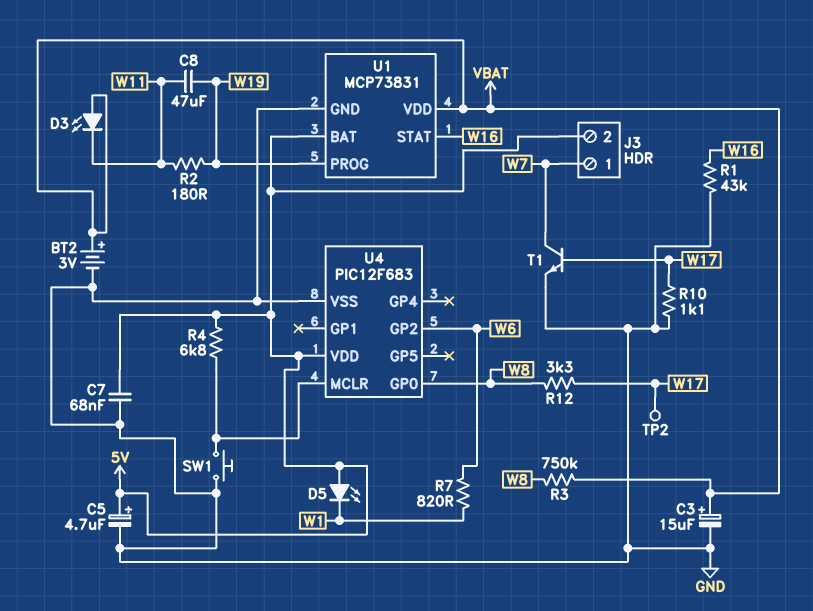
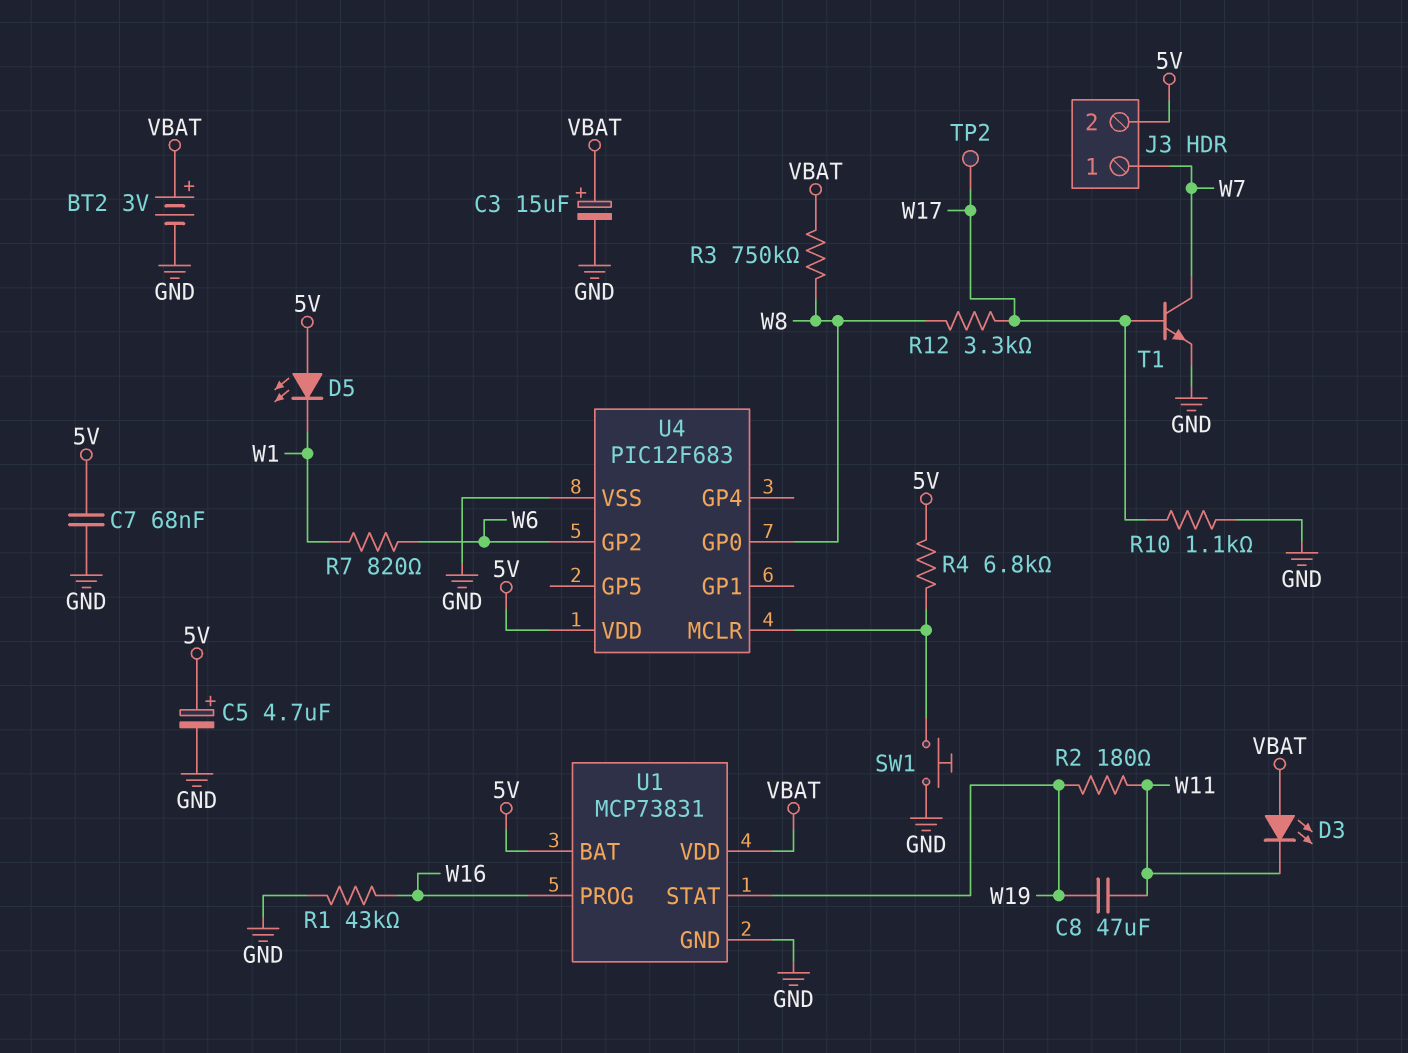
U1 pin PROG: W19 -> W16
U1 pin STAT: W16 -> W19

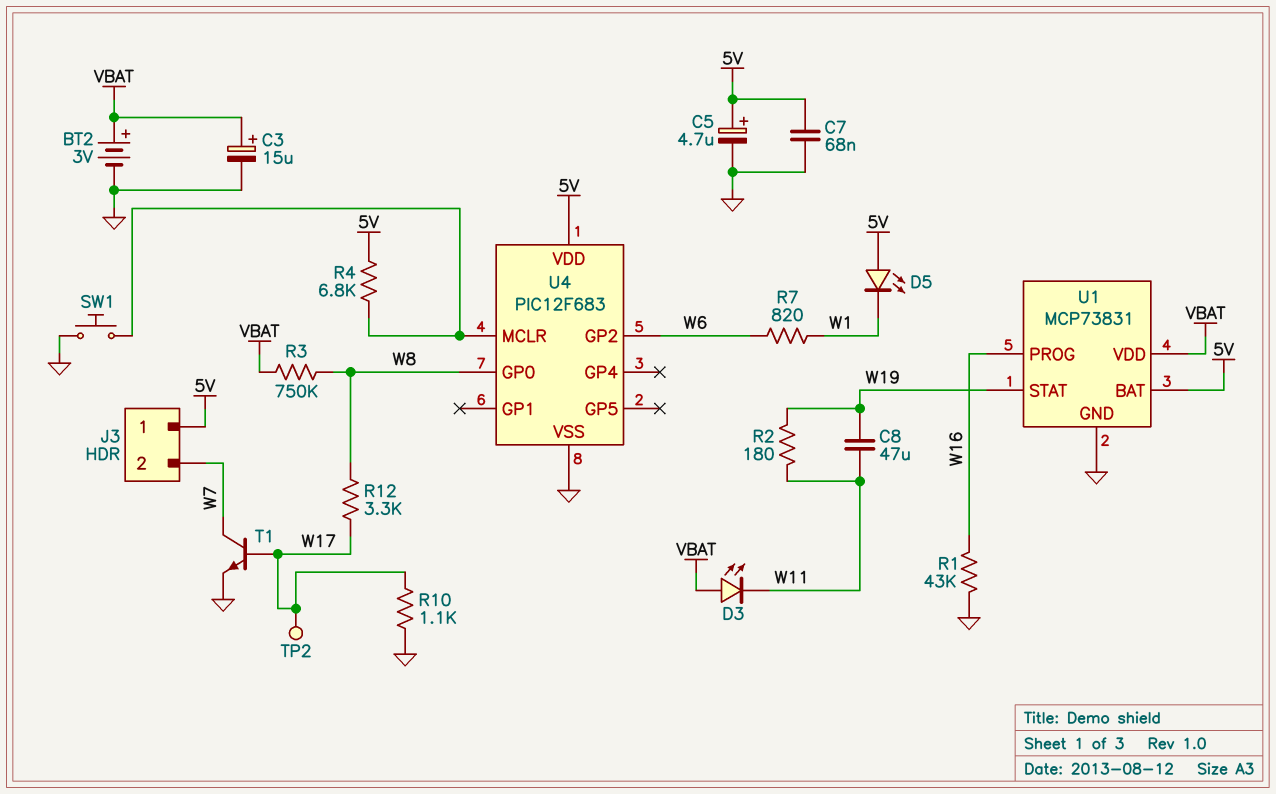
J3 pin 1: W7 -> 5V
J3 pin 2: 5V -> W7

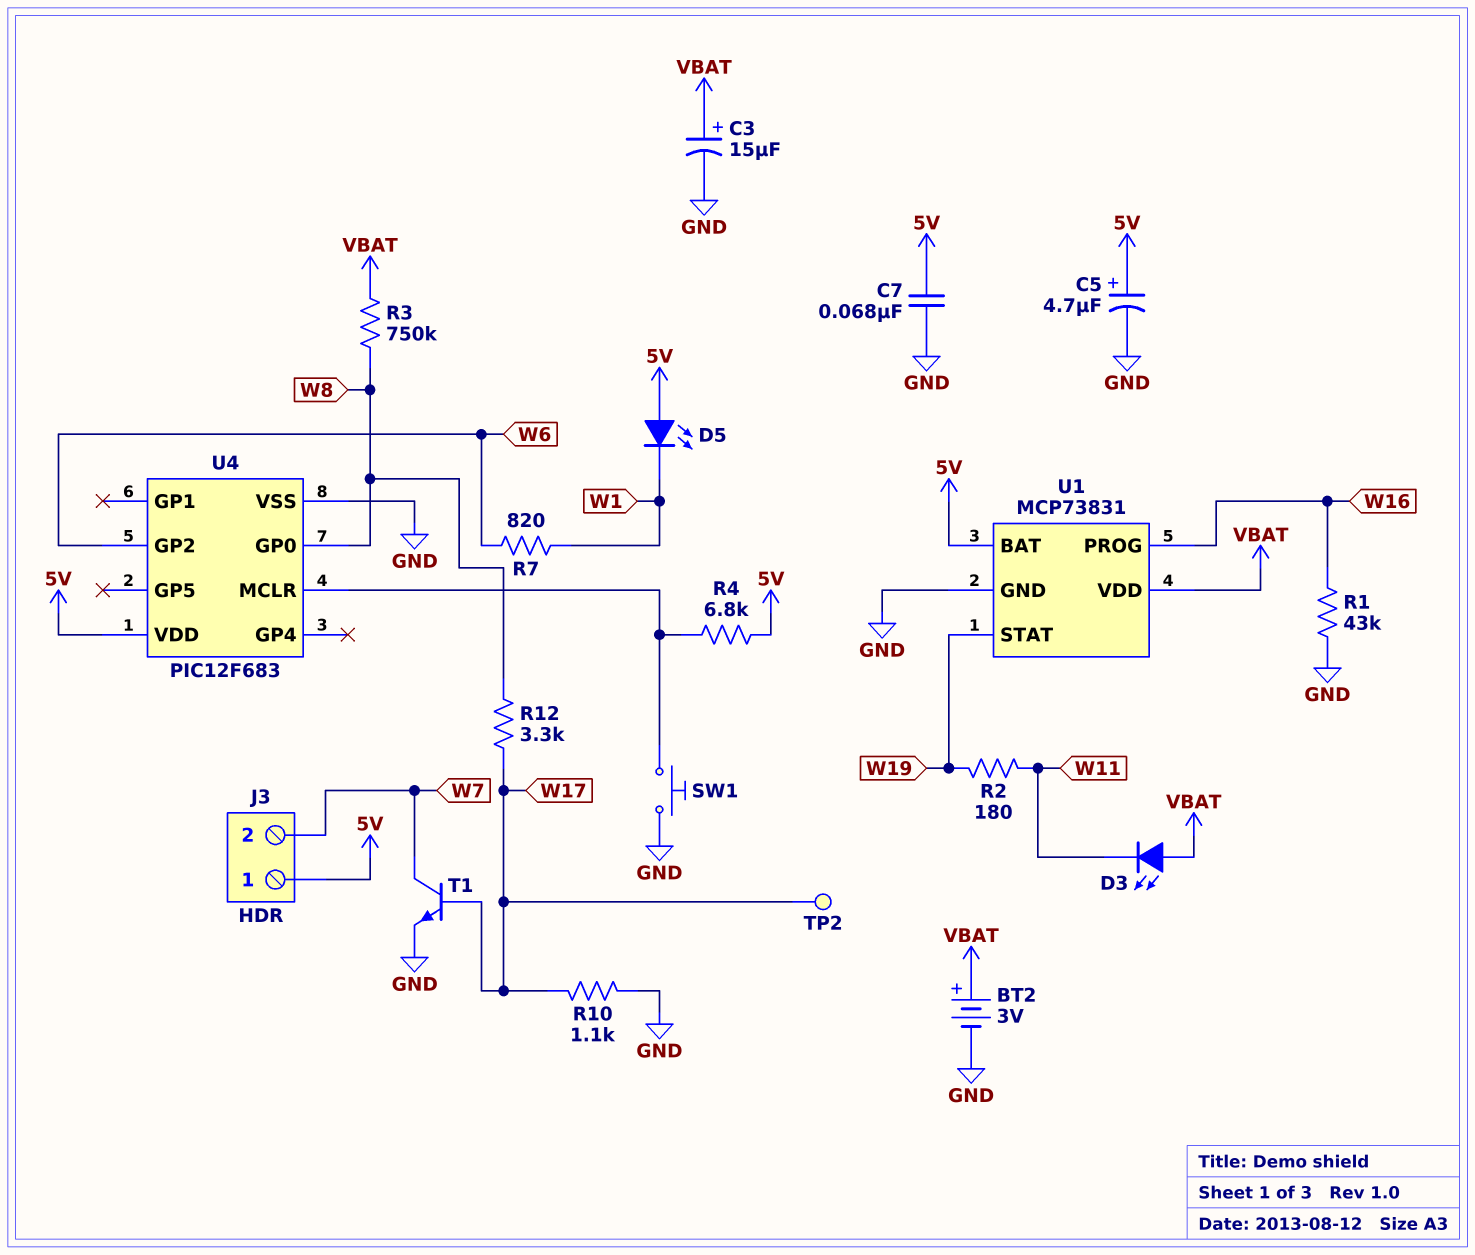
C8: 47uF (W11, W19) -> none

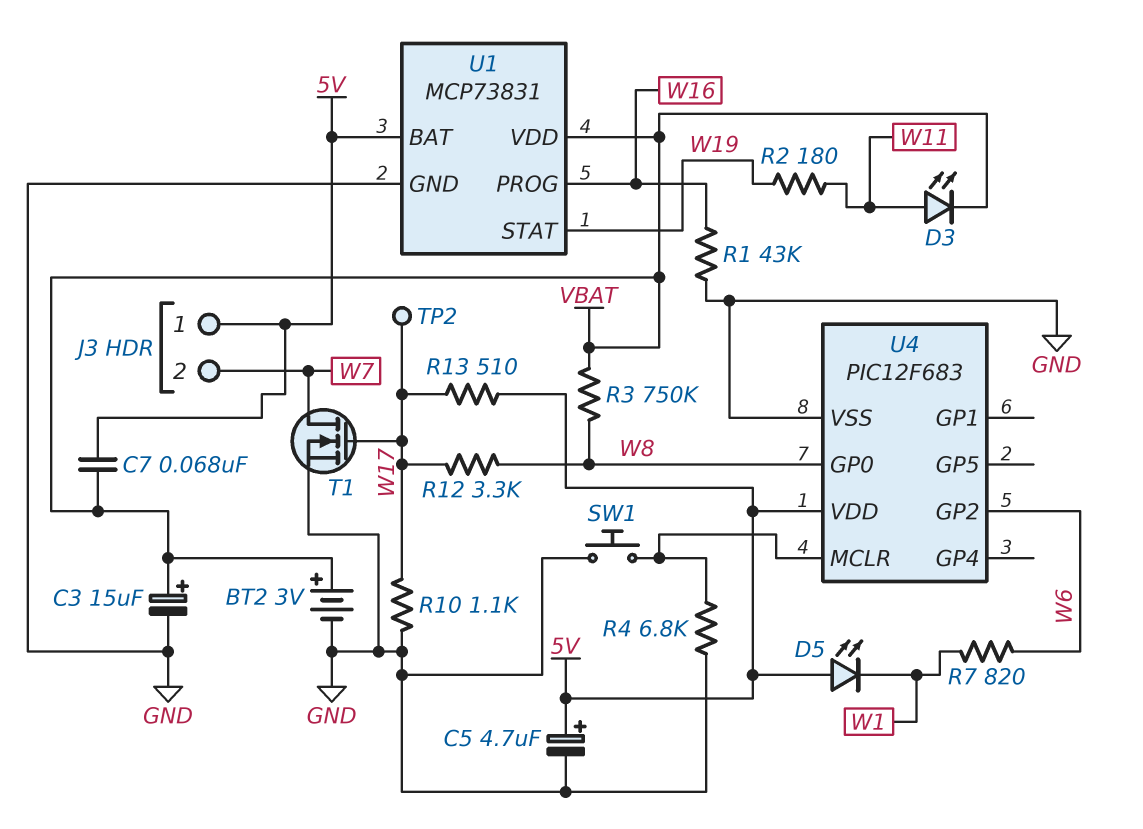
C7: 68nF (5V, GND) -> 68nF (5V, VBAT)
D3: LED (A VBAT, K W11) -> LED (A W11, K VBAT)
R4: 6.8k (5V, U4/MCLR) -> 6.8k (GND, U4/MCLR)
R13: none -> 510 (5V, W17)
T1: NPN (B W17, C W7, E GND) -> NMOS (G W17, D W7, S GND)

